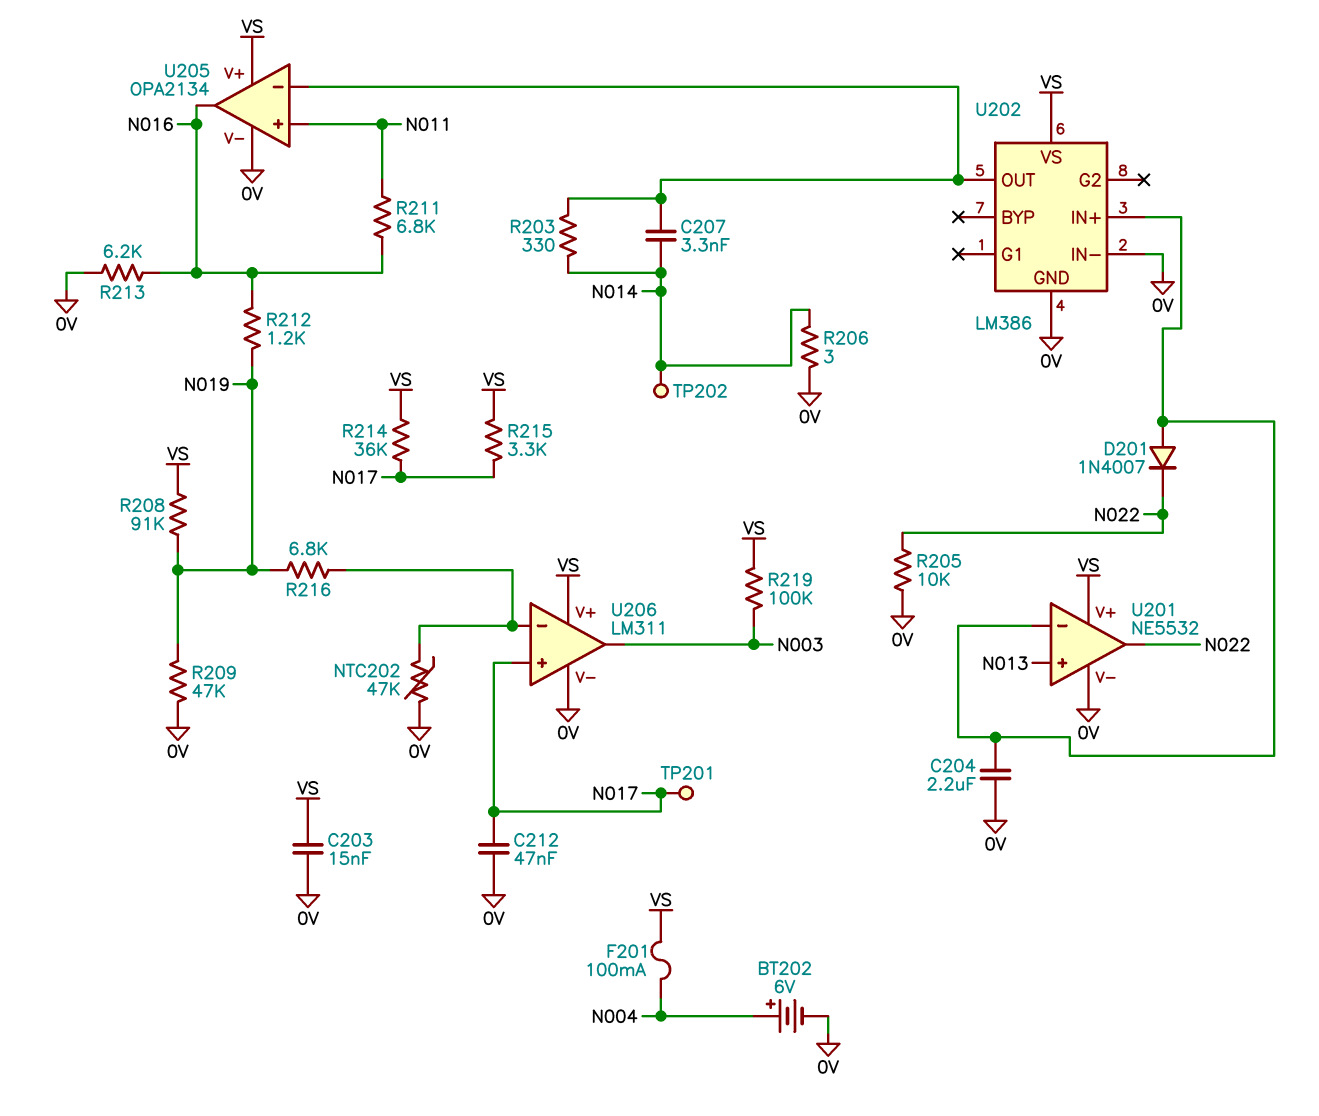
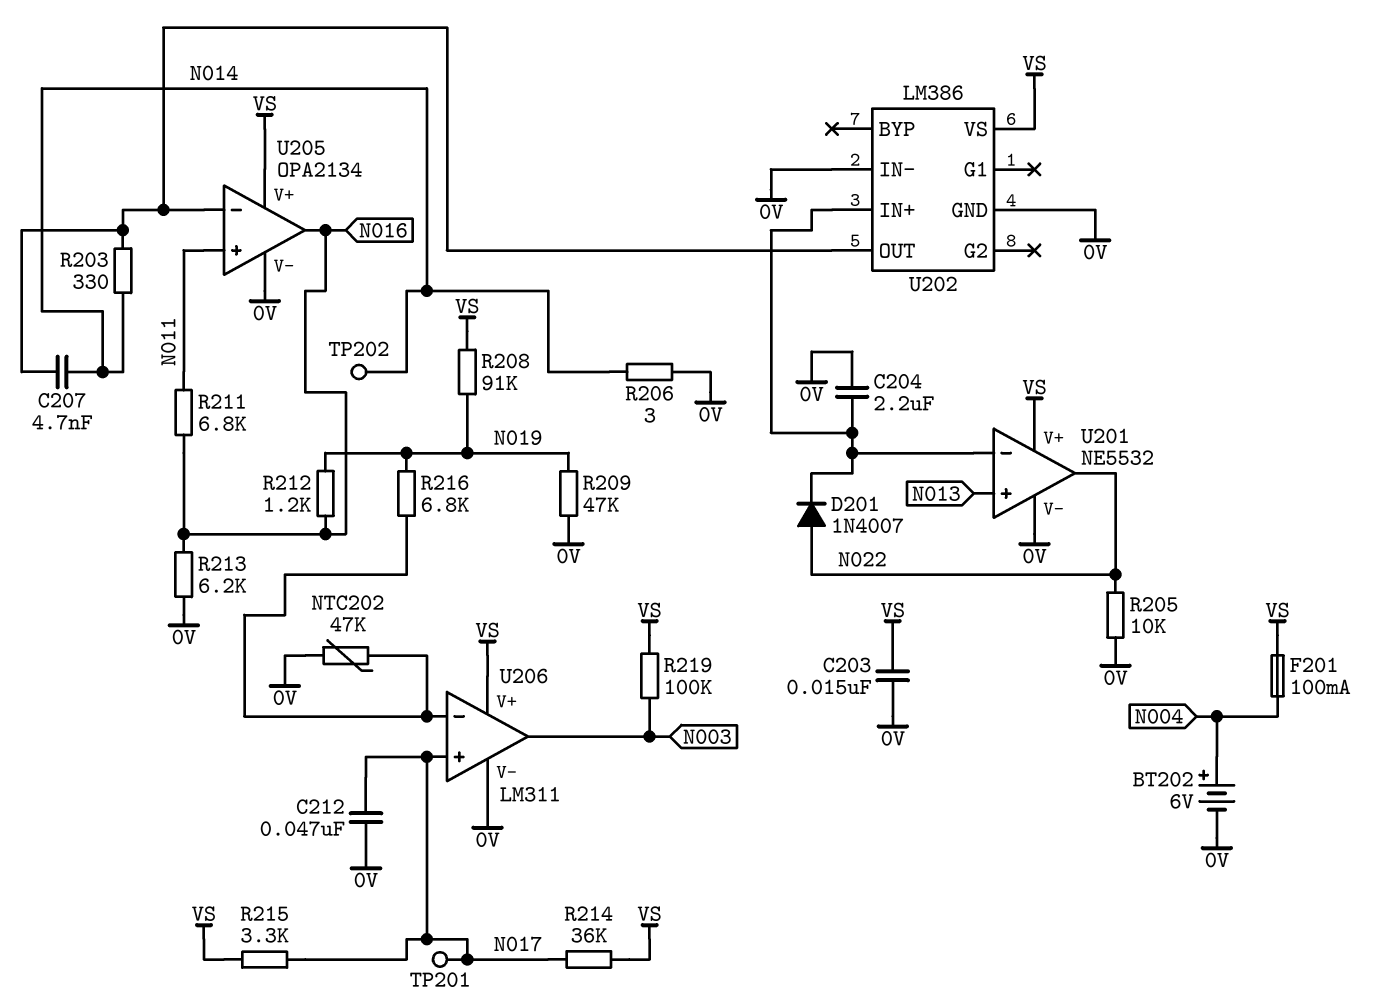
C207: 3.3nF (N014, U202/OUT) -> 4.7nF (N014, U202/OUT)
D201: diode 1N4007 (A U201/in-, K N022) -> diode 1N4007 (A N022, K U201/in-)

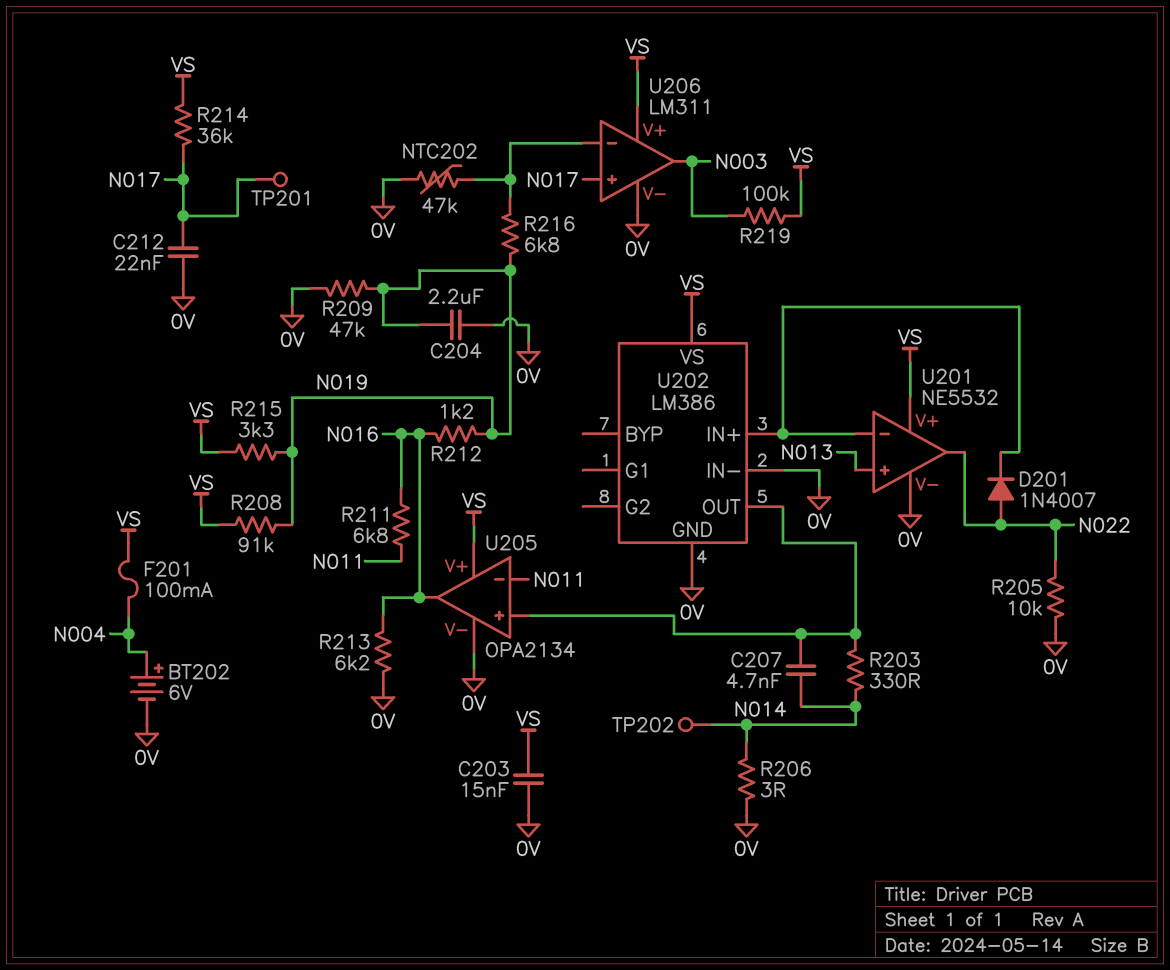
C204: 2.2uF (0V, U201/in-) -> 2.2uF (0V, N019)
C212: 47nF (0V, N017) -> 22nF (0V, N017)
R215: 3.3k (N017, VS) -> 3.3k (N019, VS)
U205 pin in+: N011 -> U202/OUT
U205 pin in-: U202/OUT -> N011

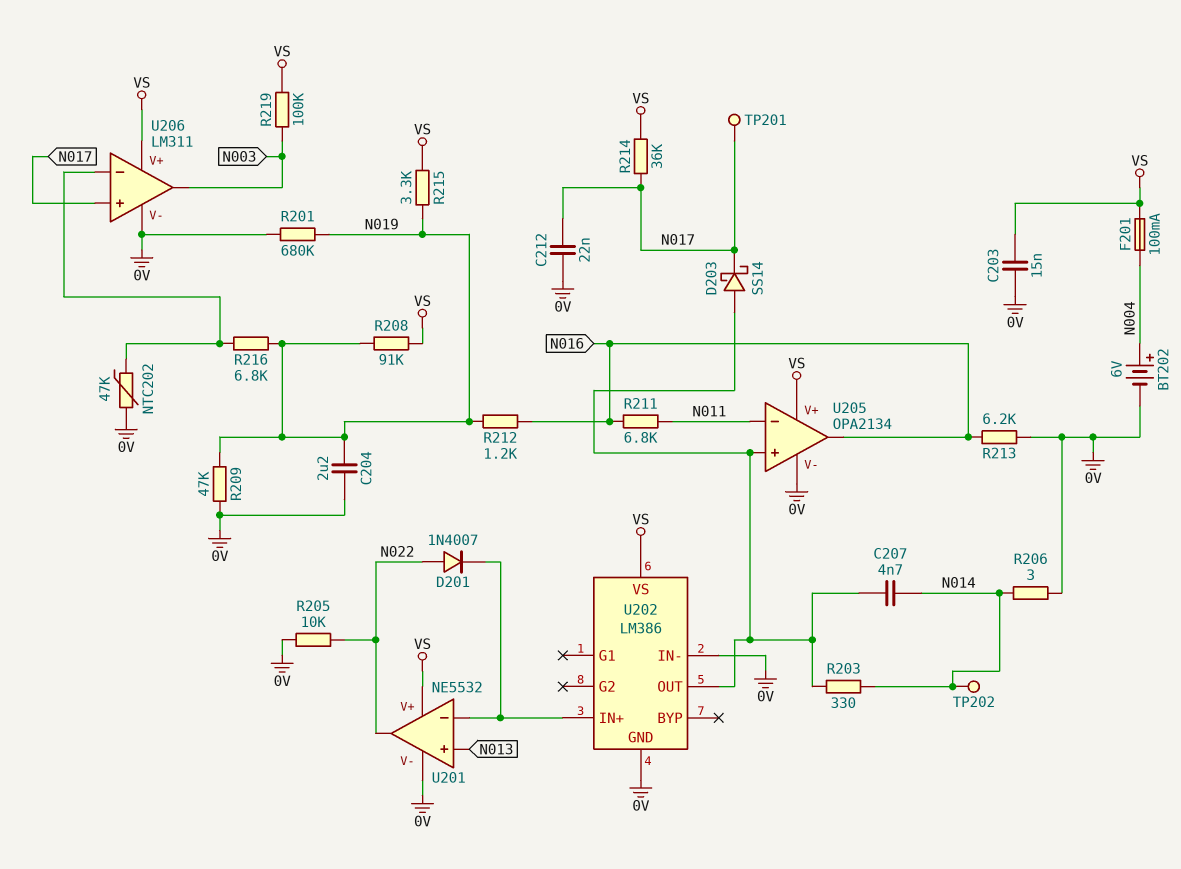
D203: none -> schottky SS14 (A U202/OUT, K N017)
R201: none -> 680k (0V, N019)

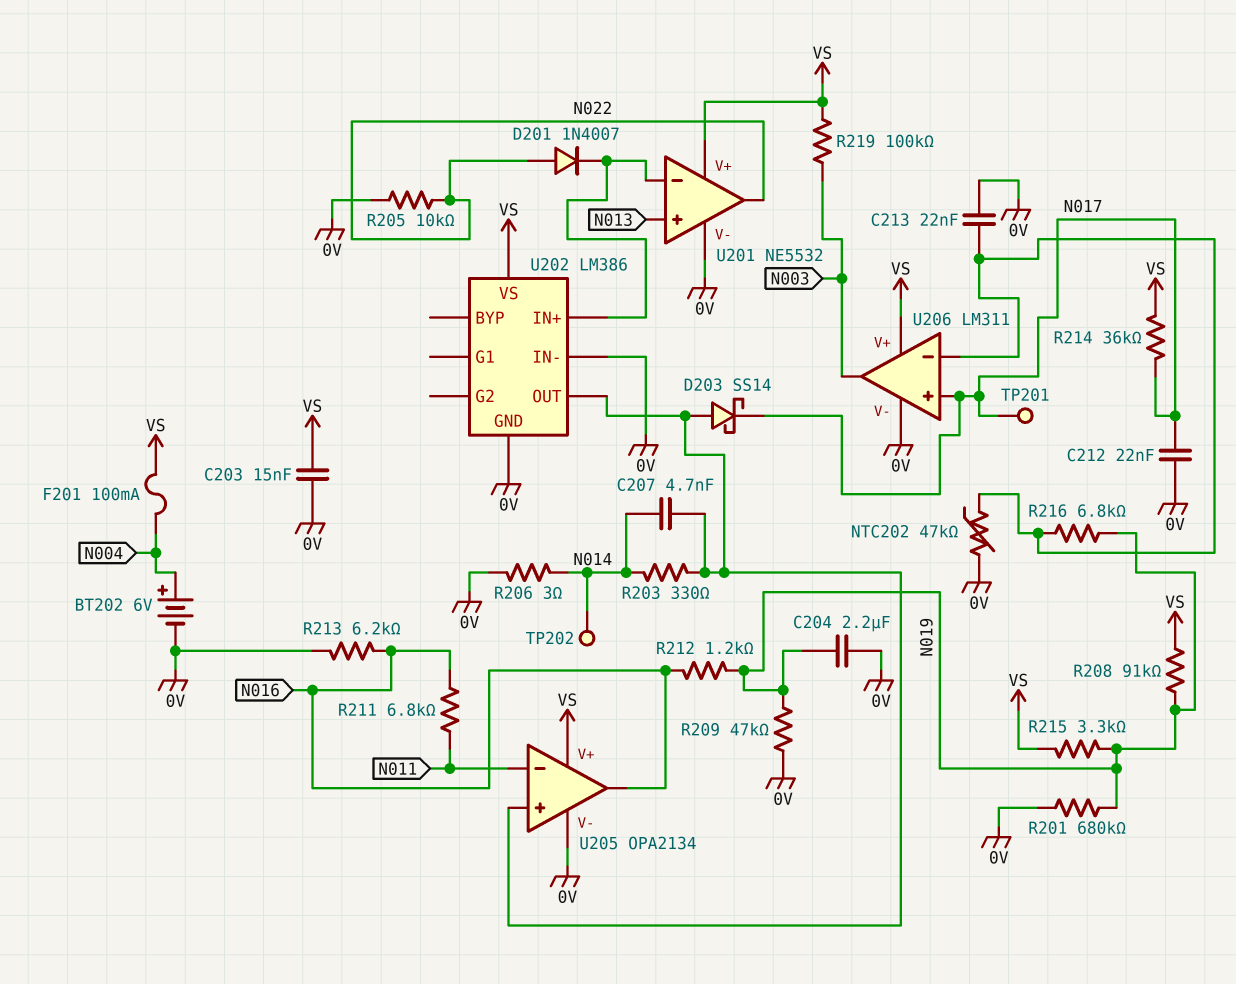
C213: none -> 22nF (0V, U206/in-)

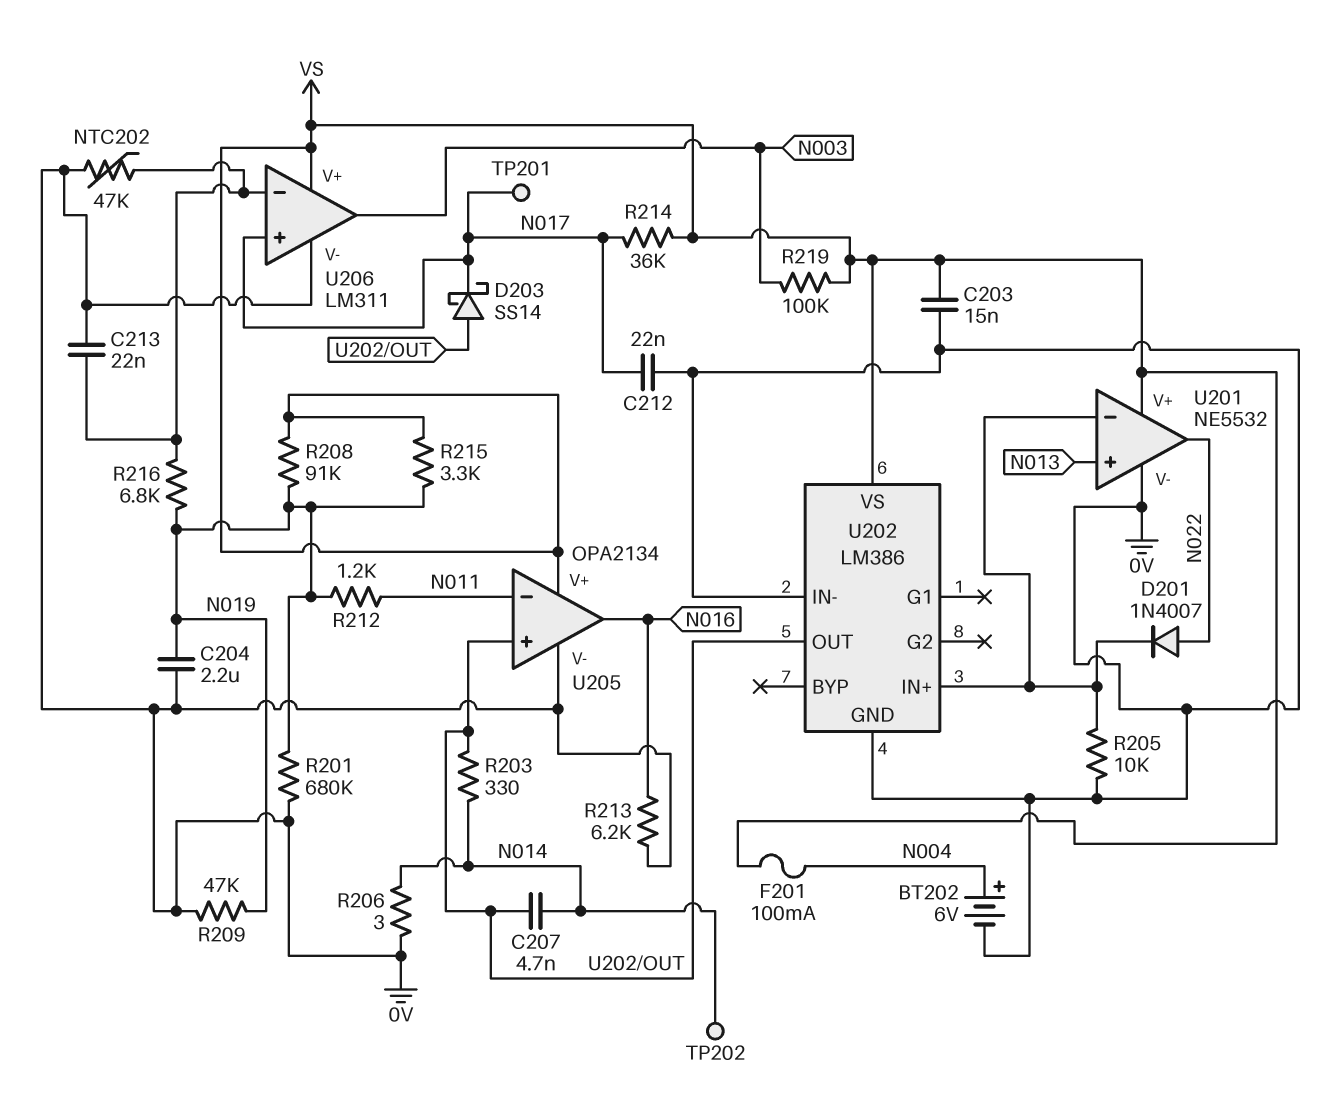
R205: 10k (0V, N022) -> 10k (0V, U201/in-)
R211: 6.8k (N011, N016) -> none
R212: 1.2k (N016, N019) -> 1.2k (N011, N019)

